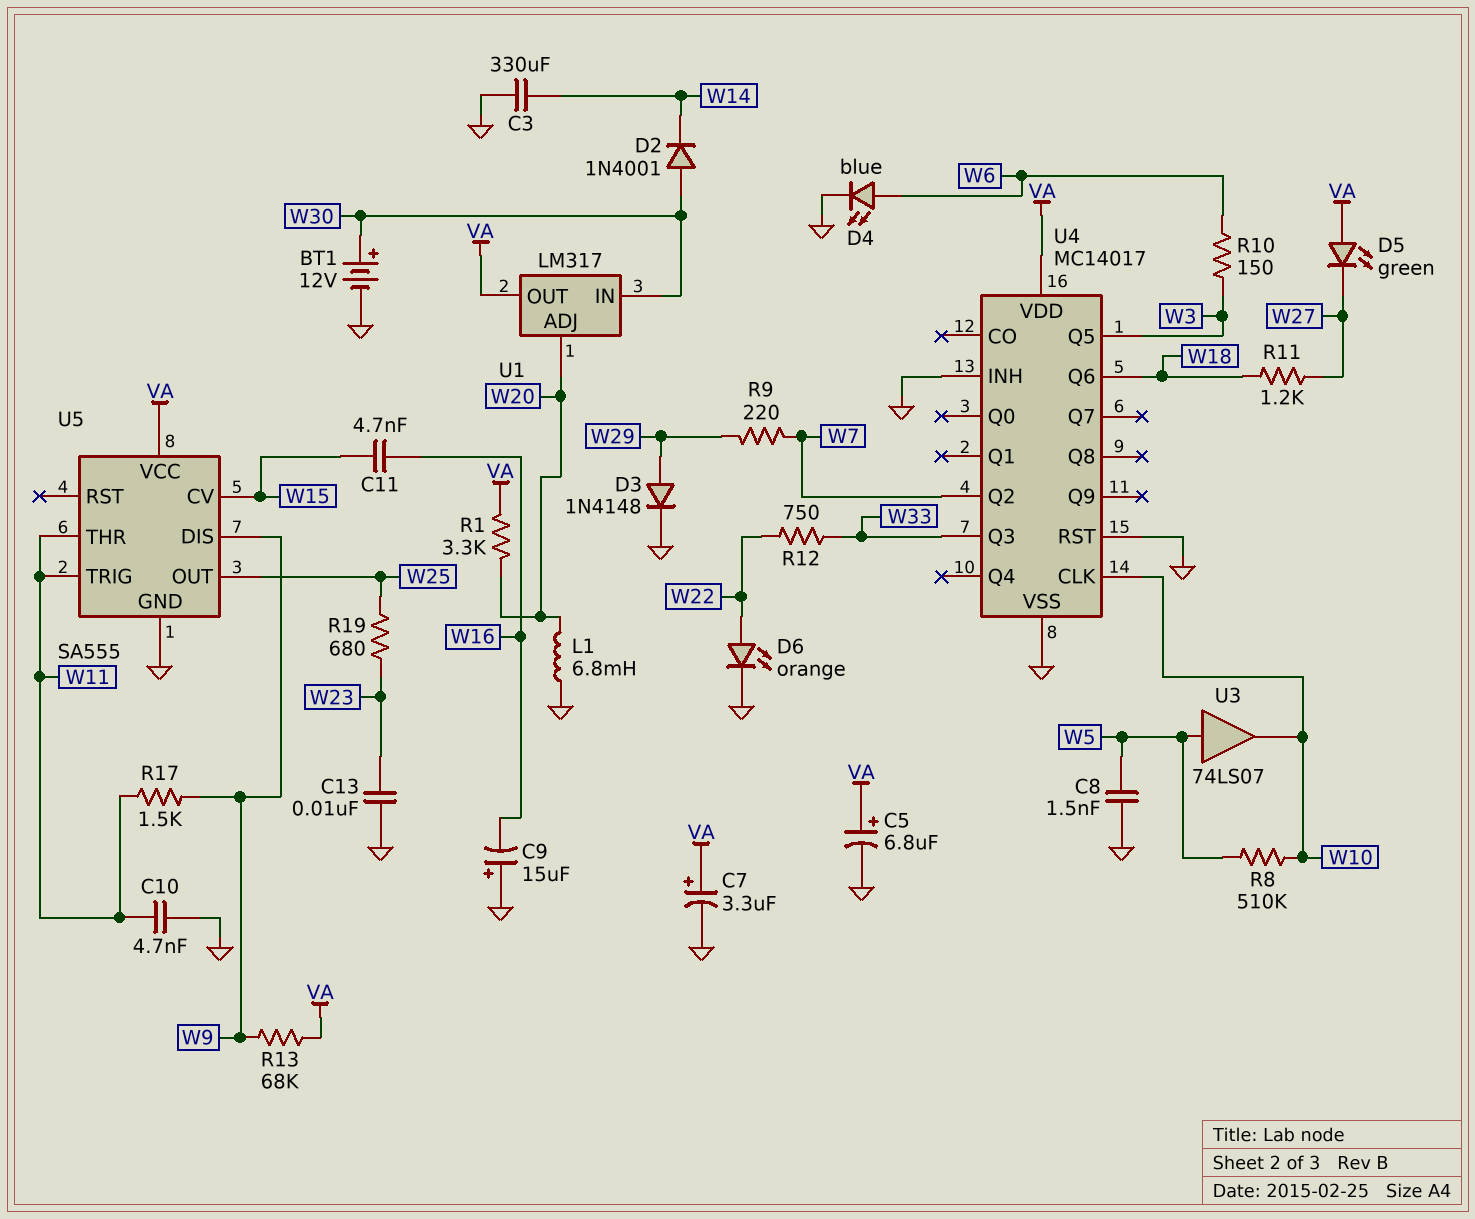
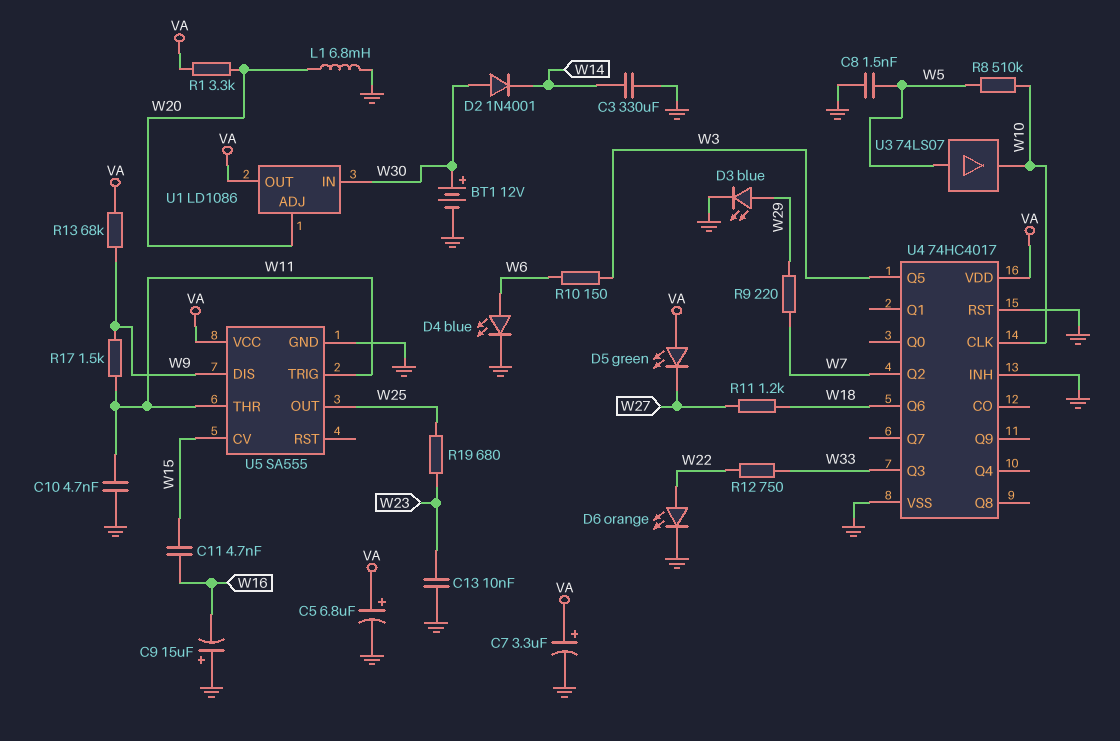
D3: diode 1N4148 (A W29, K GND) -> LED blue (A W29, K GND)
U1: LM317 -> LD1086
U4: MC14017 -> 74HC4017

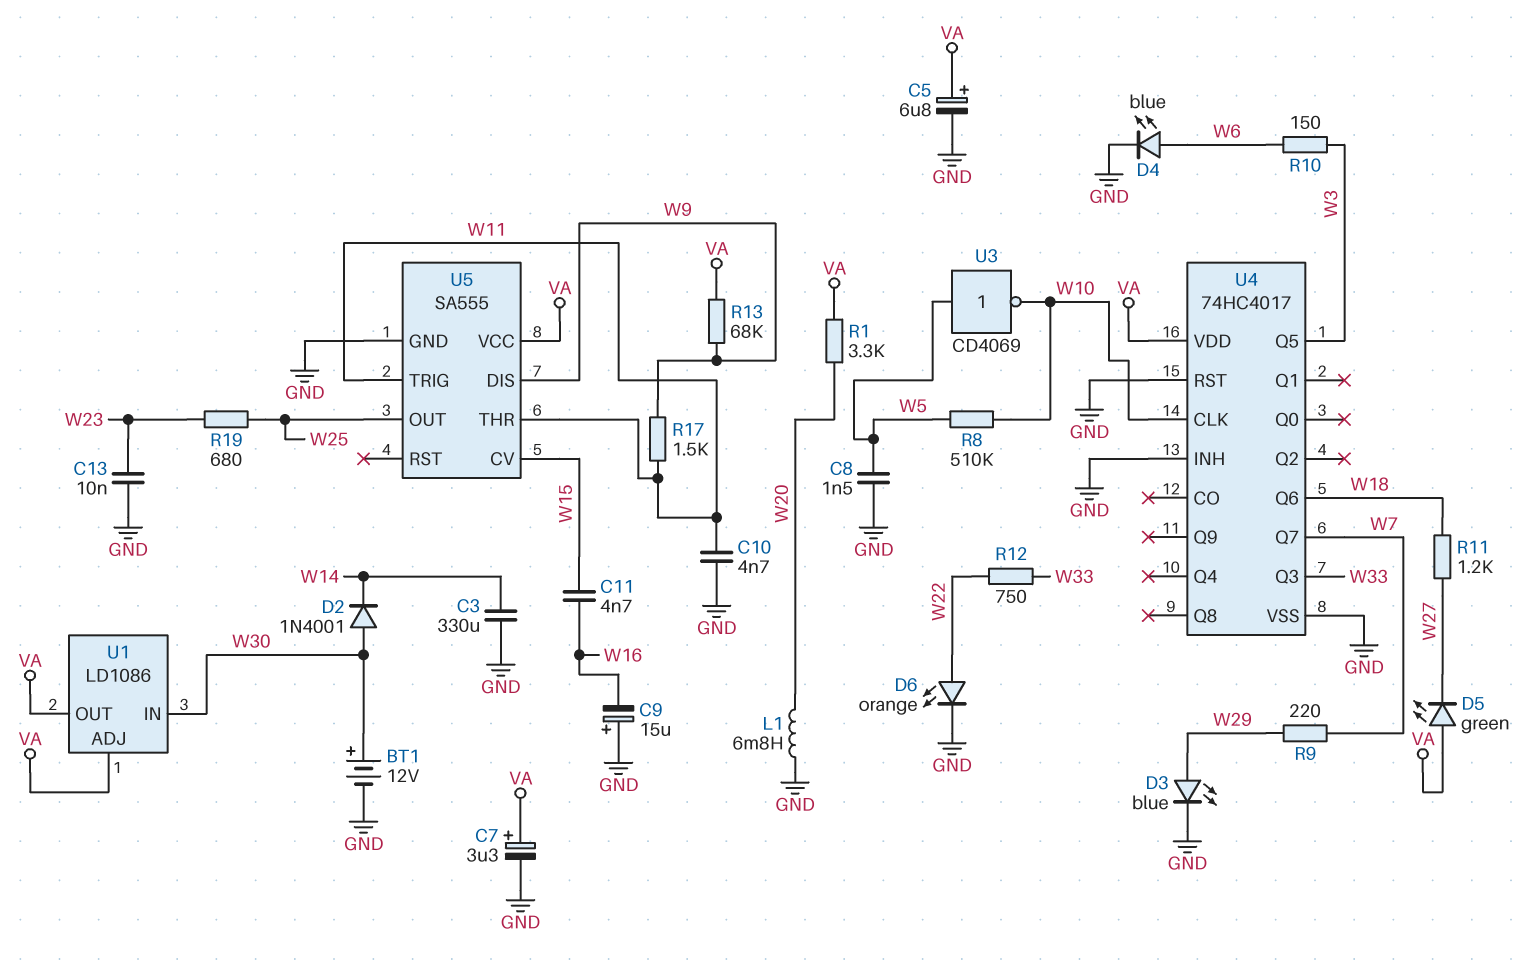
U1 pin ADJ: W20 -> VA
U3: buffer 74LS07 (in W5, out W10) -> NOT CD4069 (in W5, out W10)
U4 pin Q2: W7 -> none
U4 pin Q7: none -> W7

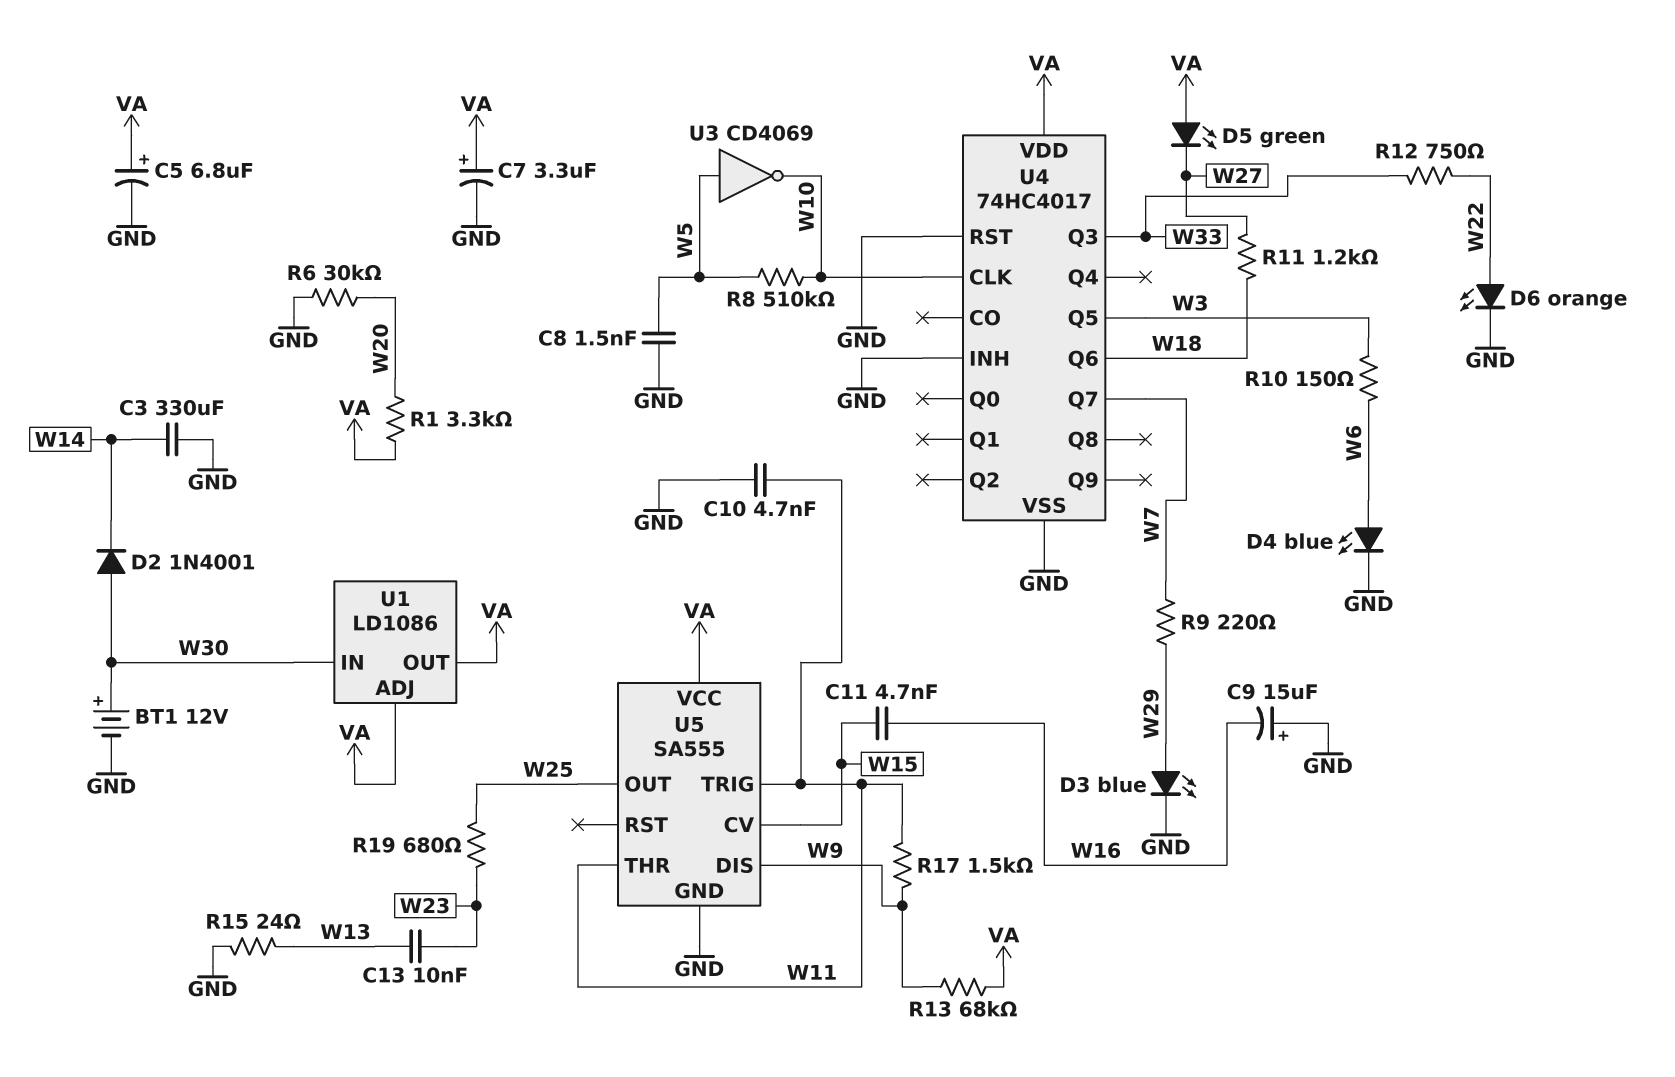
C13: 10nF (GND, W23) -> 10nF (W13, W23)
L1: 6.8mH (GND, W20) -> none
R6: none -> 30k (GND, W20)
R15: none -> 24 (GND, W13)

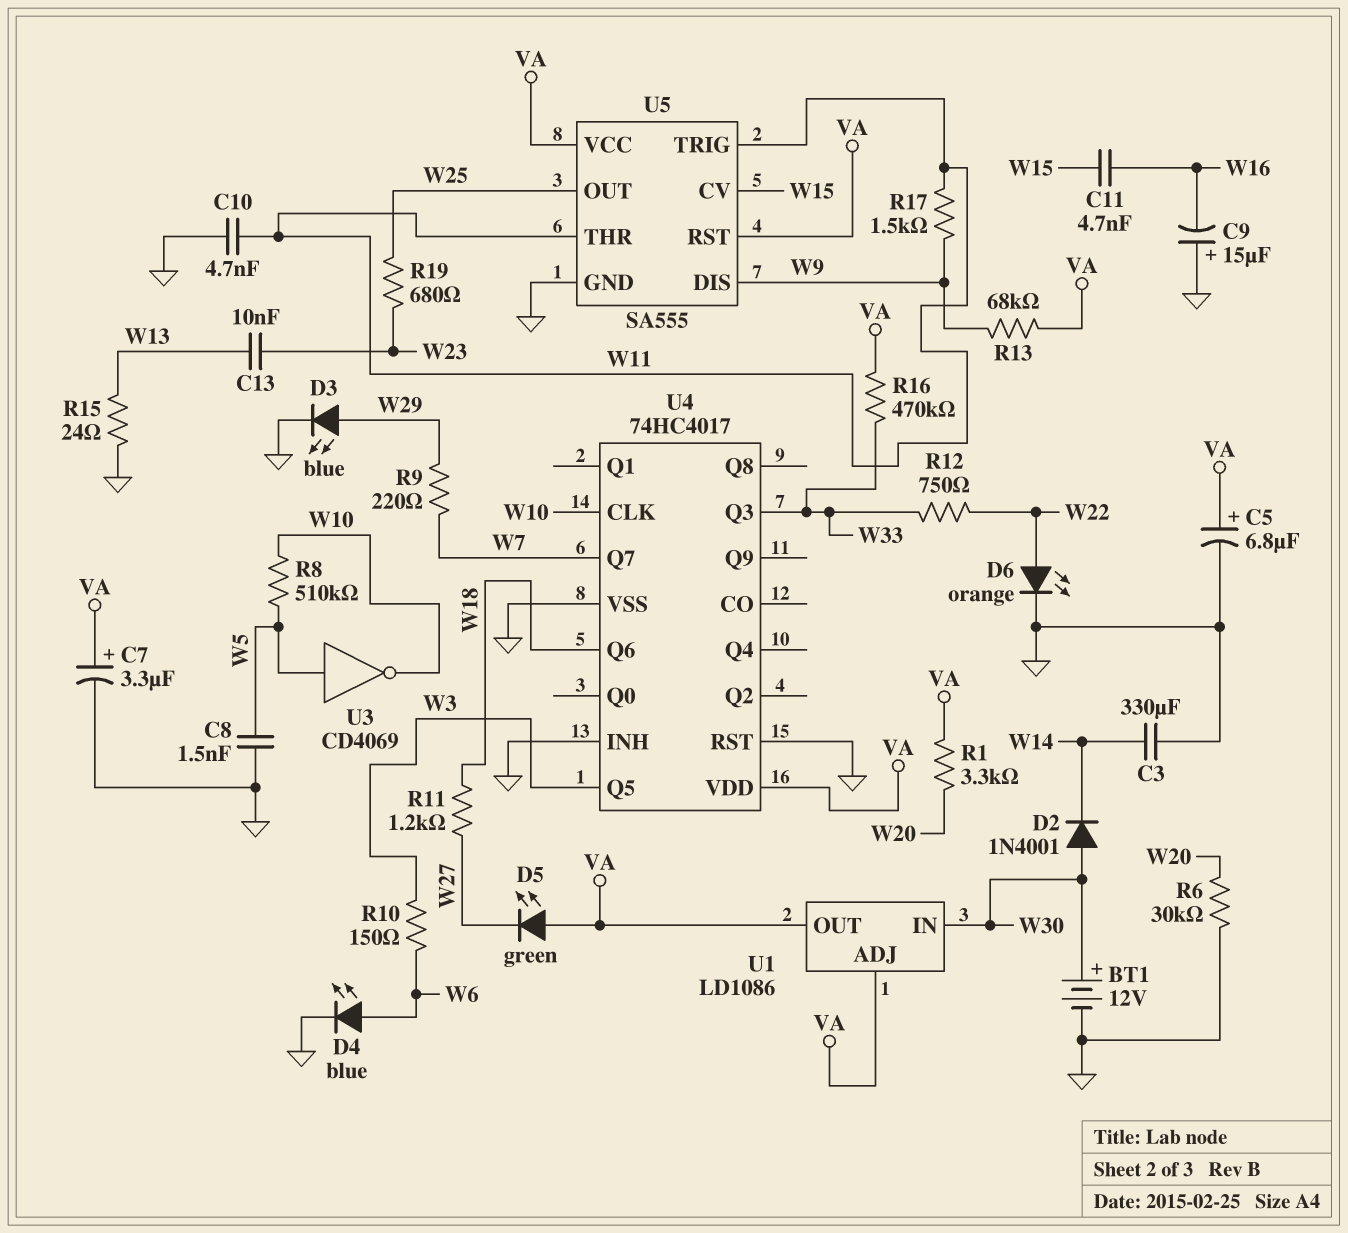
R16: none -> 470k (VA, W33)
U5 pin RST: none -> VA

